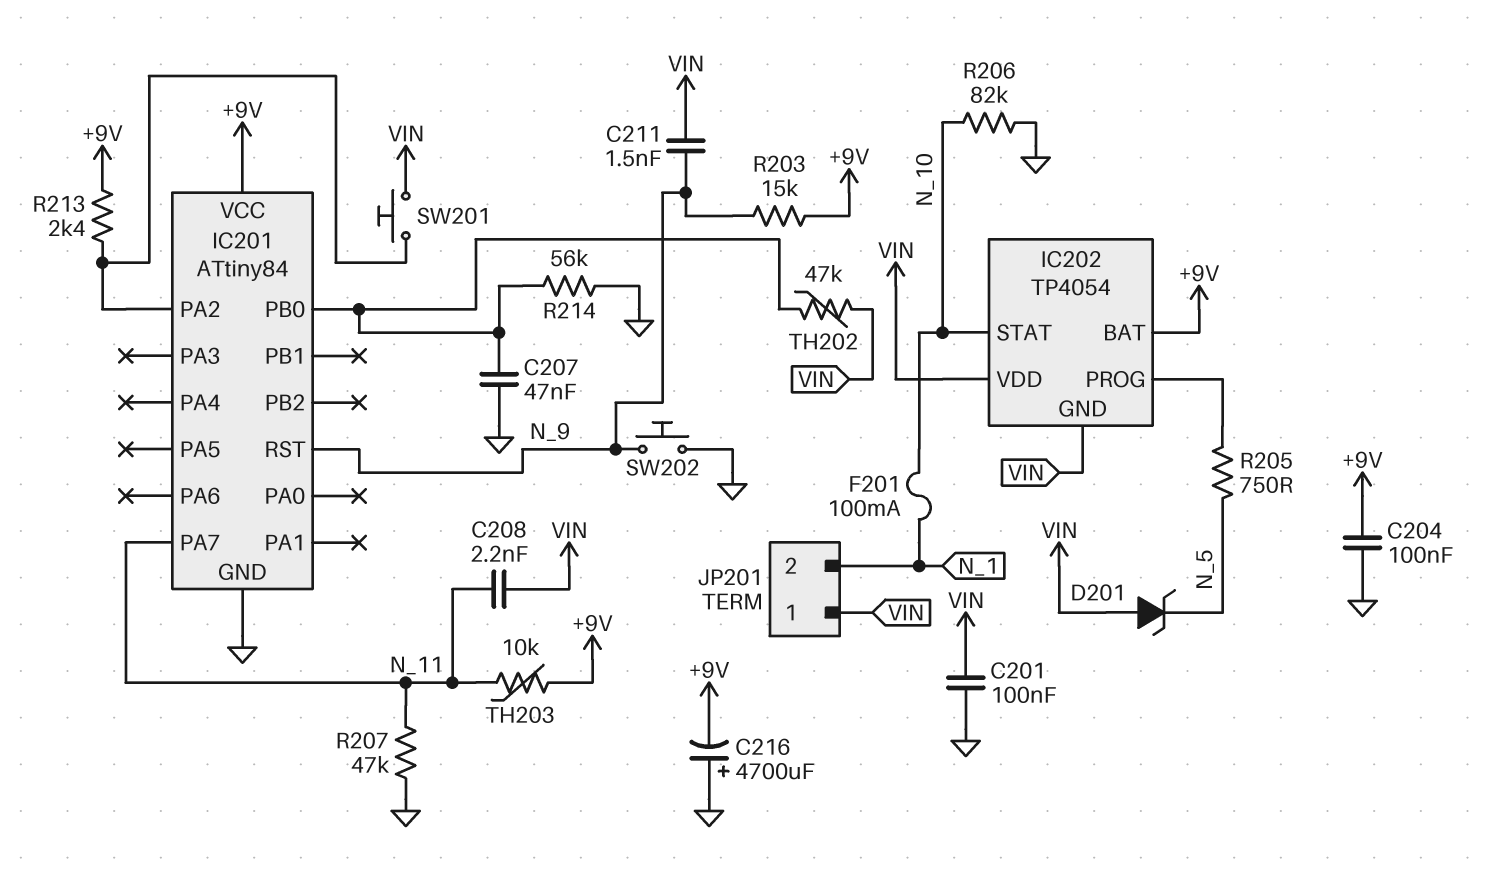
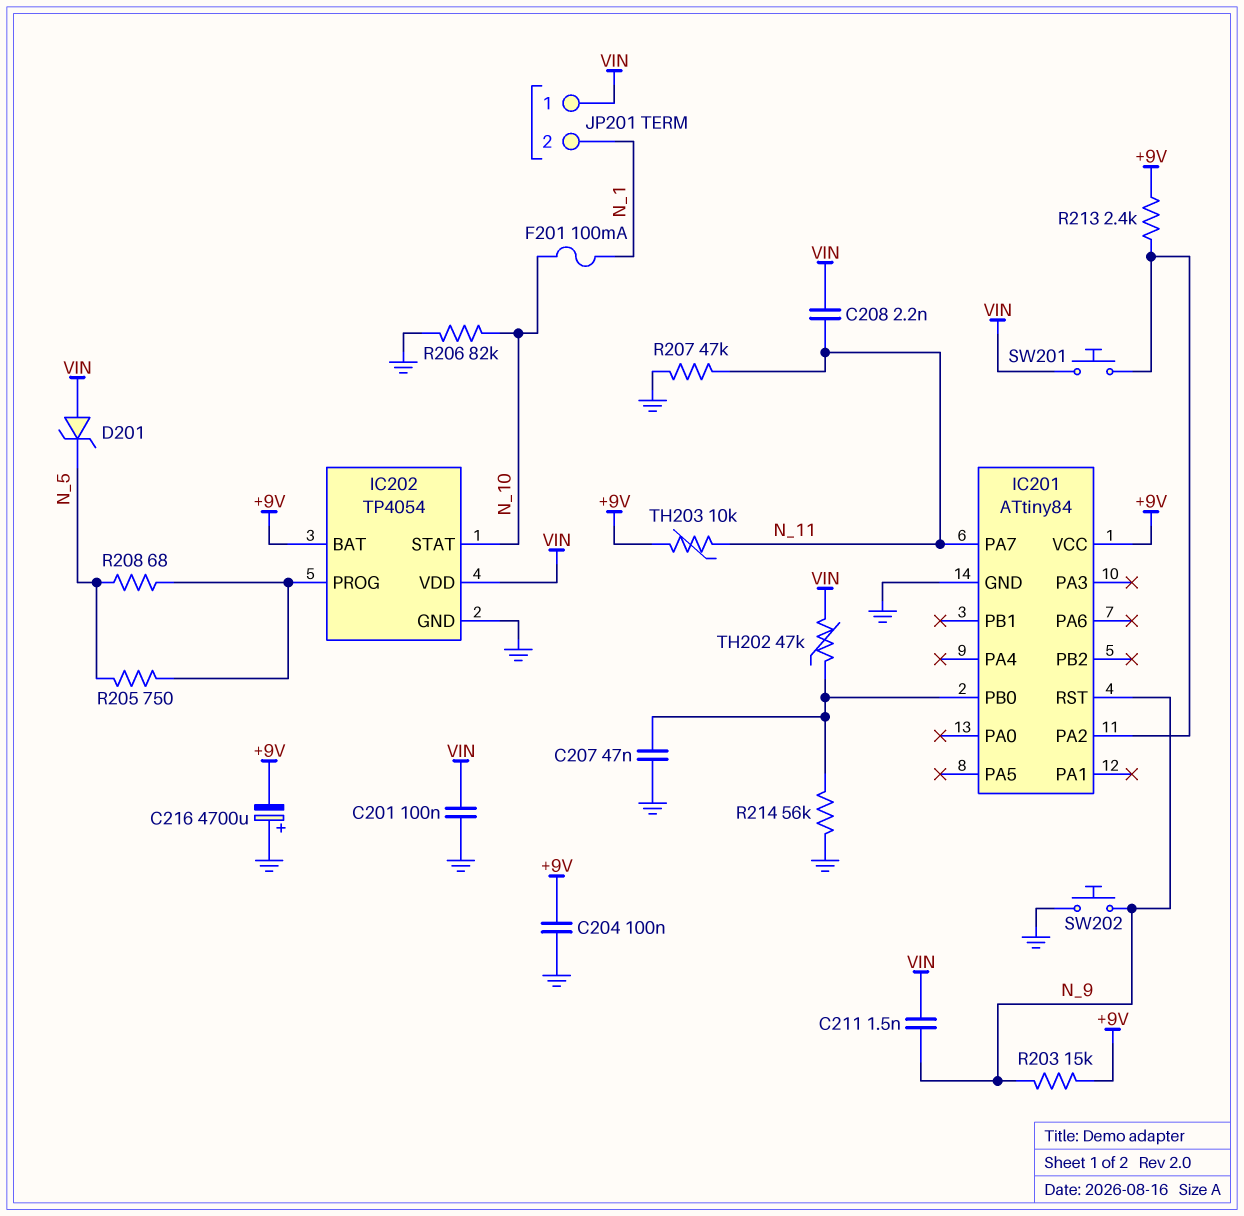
IC202 pin GND: VIN -> GND
R208: none -> 68 (IC202/PROG, N_5)

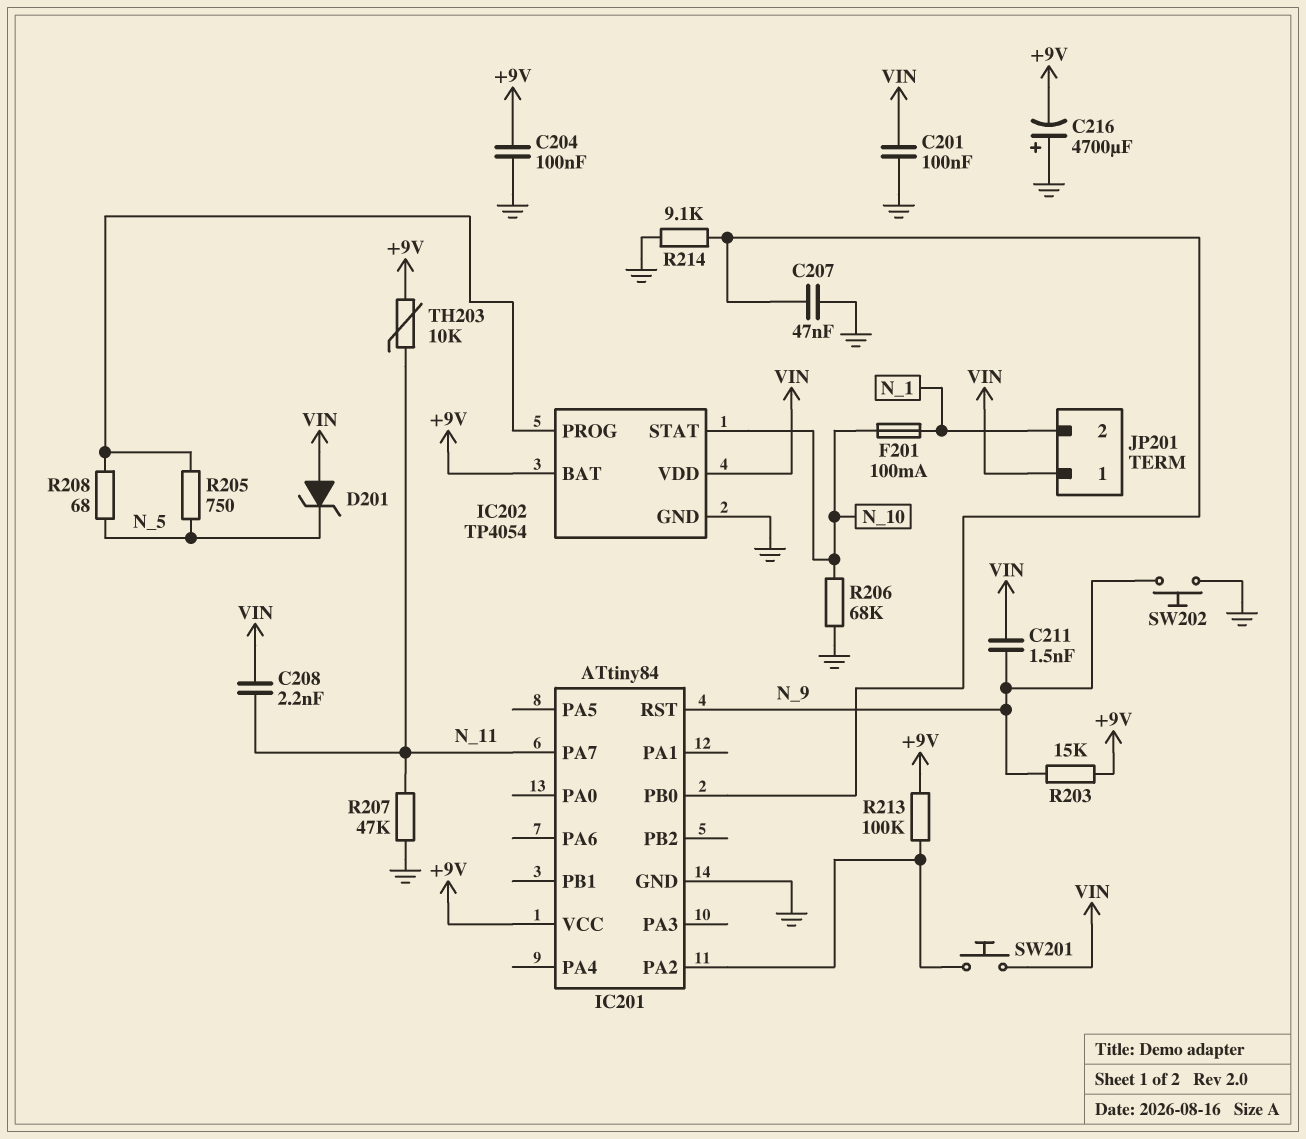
R206: 82k (GND, N_10) -> 68k (GND, N_10)
R213: 2.4k (+9V, IC201/PA2) -> 100k (+9V, IC201/PA2)
R214: 56k (GND, IC201/PB0) -> 9.1k (GND, IC201/PB0)
TH202: 47k (IC201/PB0, VIN) -> none

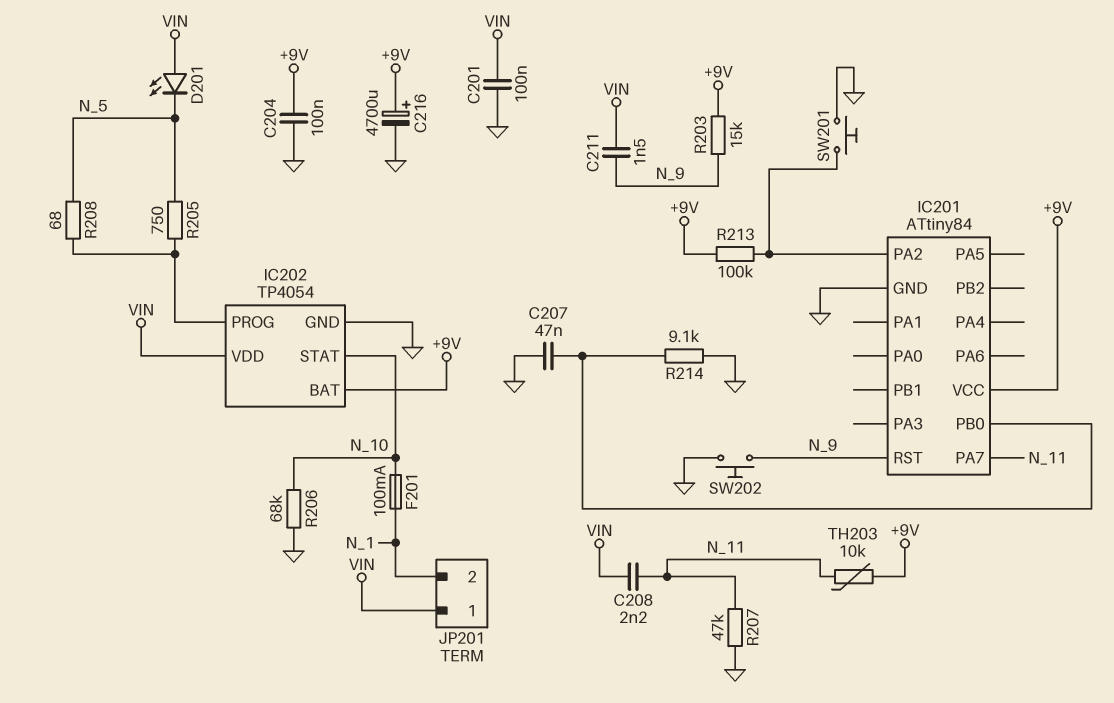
C216: 4700uF (plus GND, minus +9V) -> 4700uF (plus +9V, minus GND)
D201: zener (A VIN, K N_5) -> LED (A VIN, K N_5)
SW201: button (IC201/PA2, VIN) -> button (GND, IC201/PA2)

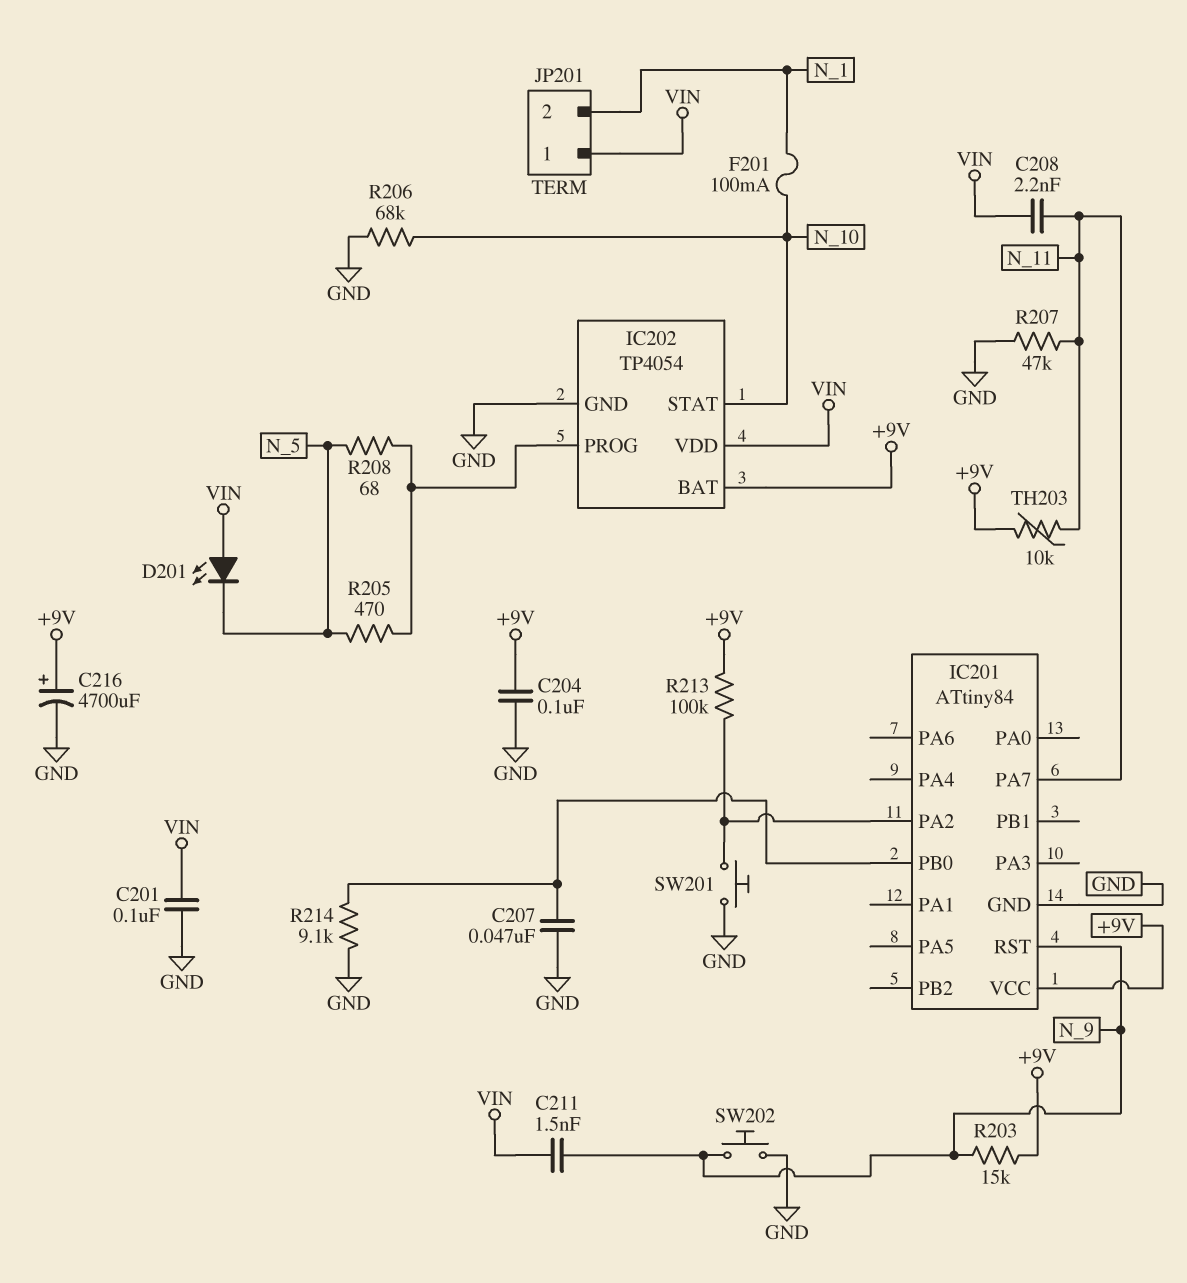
R205: 750 (IC202/PROG, N_5) -> 470 (IC202/PROG, N_5)

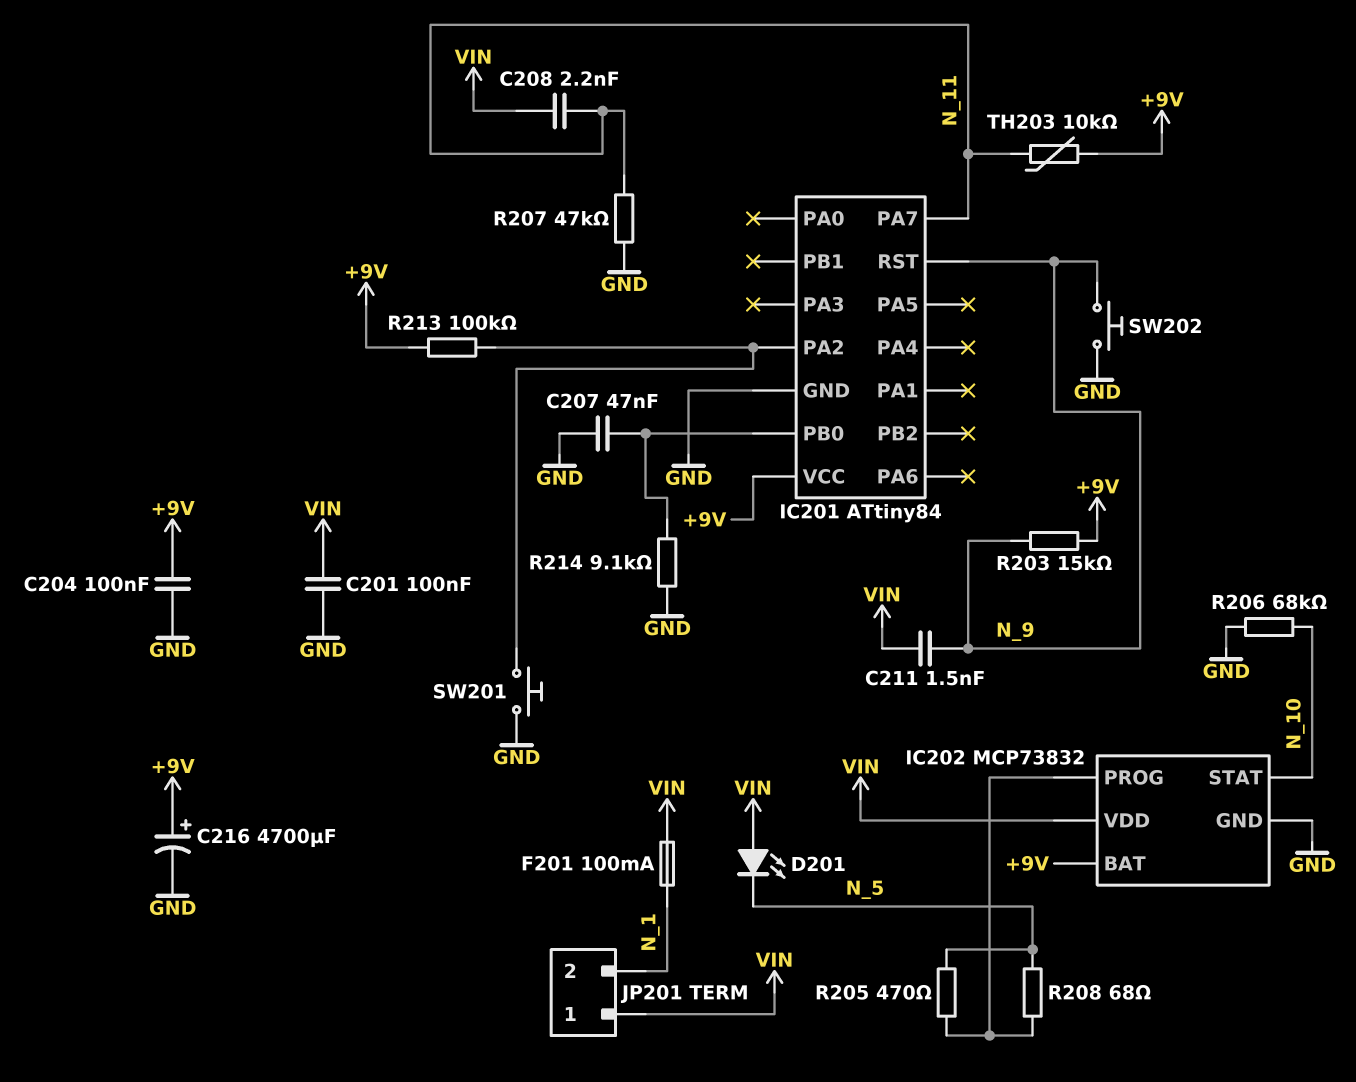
F201: 100mA (N_1, N_10) -> 100mA (N_1, VIN)
IC202: TP4054 -> MCP73832

